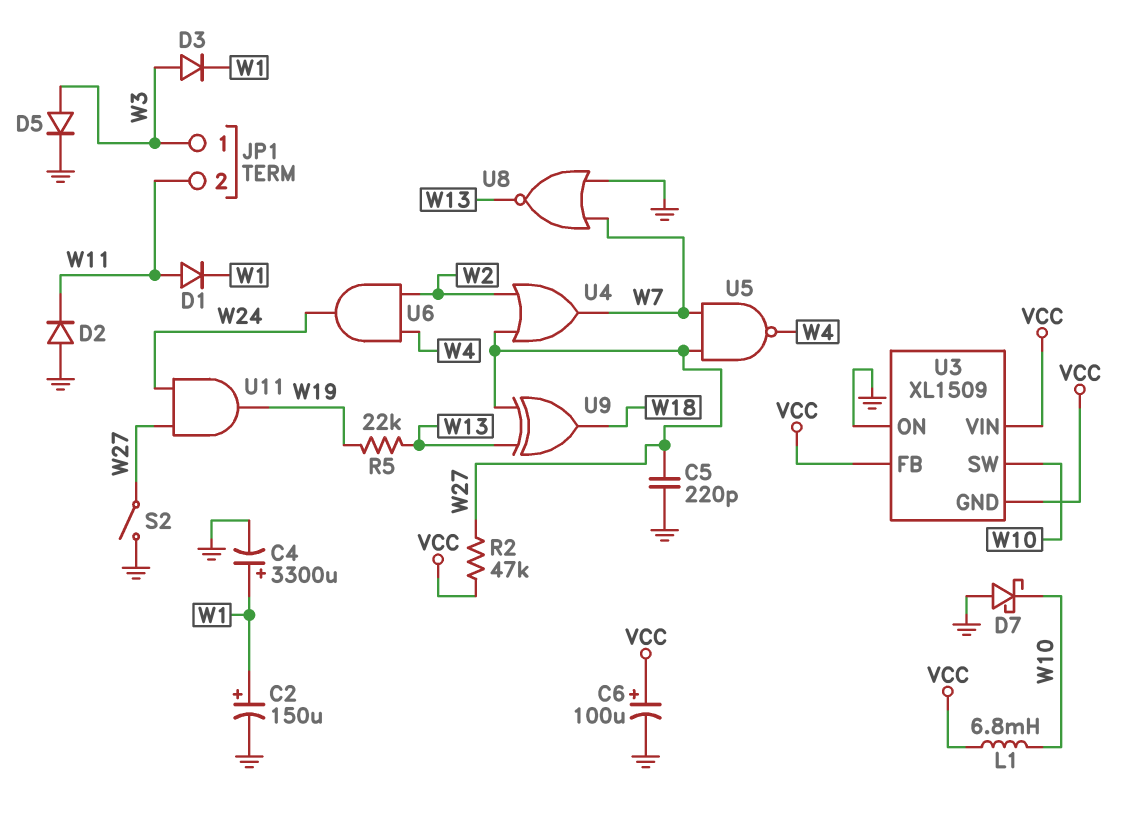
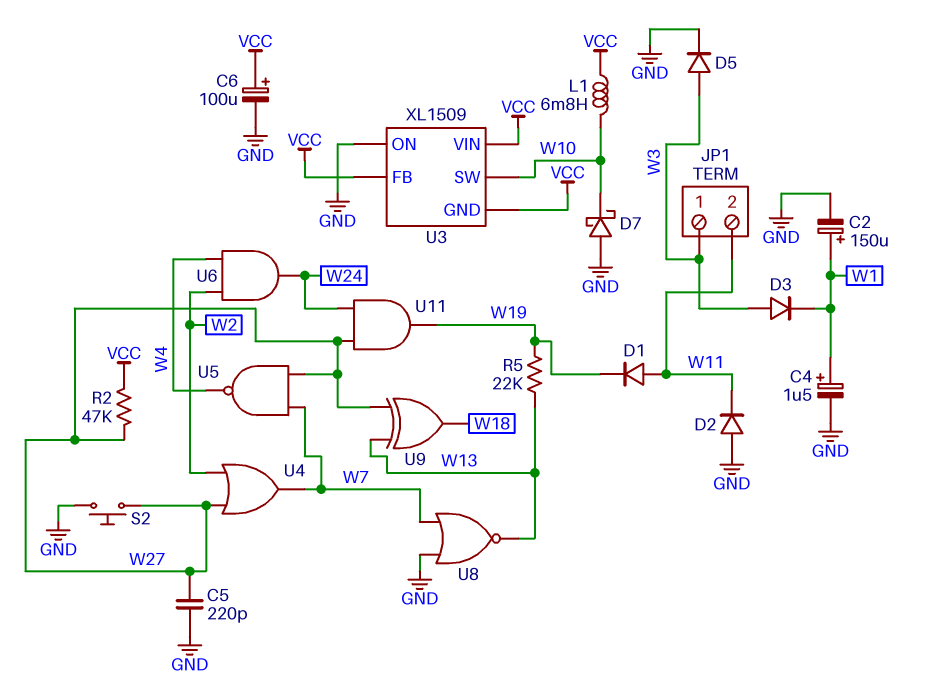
C4: 3300uF (plus W1, minus GND) -> 1.5uF (plus W1, minus GND)
D1: diode (A W11, K W1) -> diode (A W11, K W19)
S2: switch (GND, W27) -> button (GND, W27)

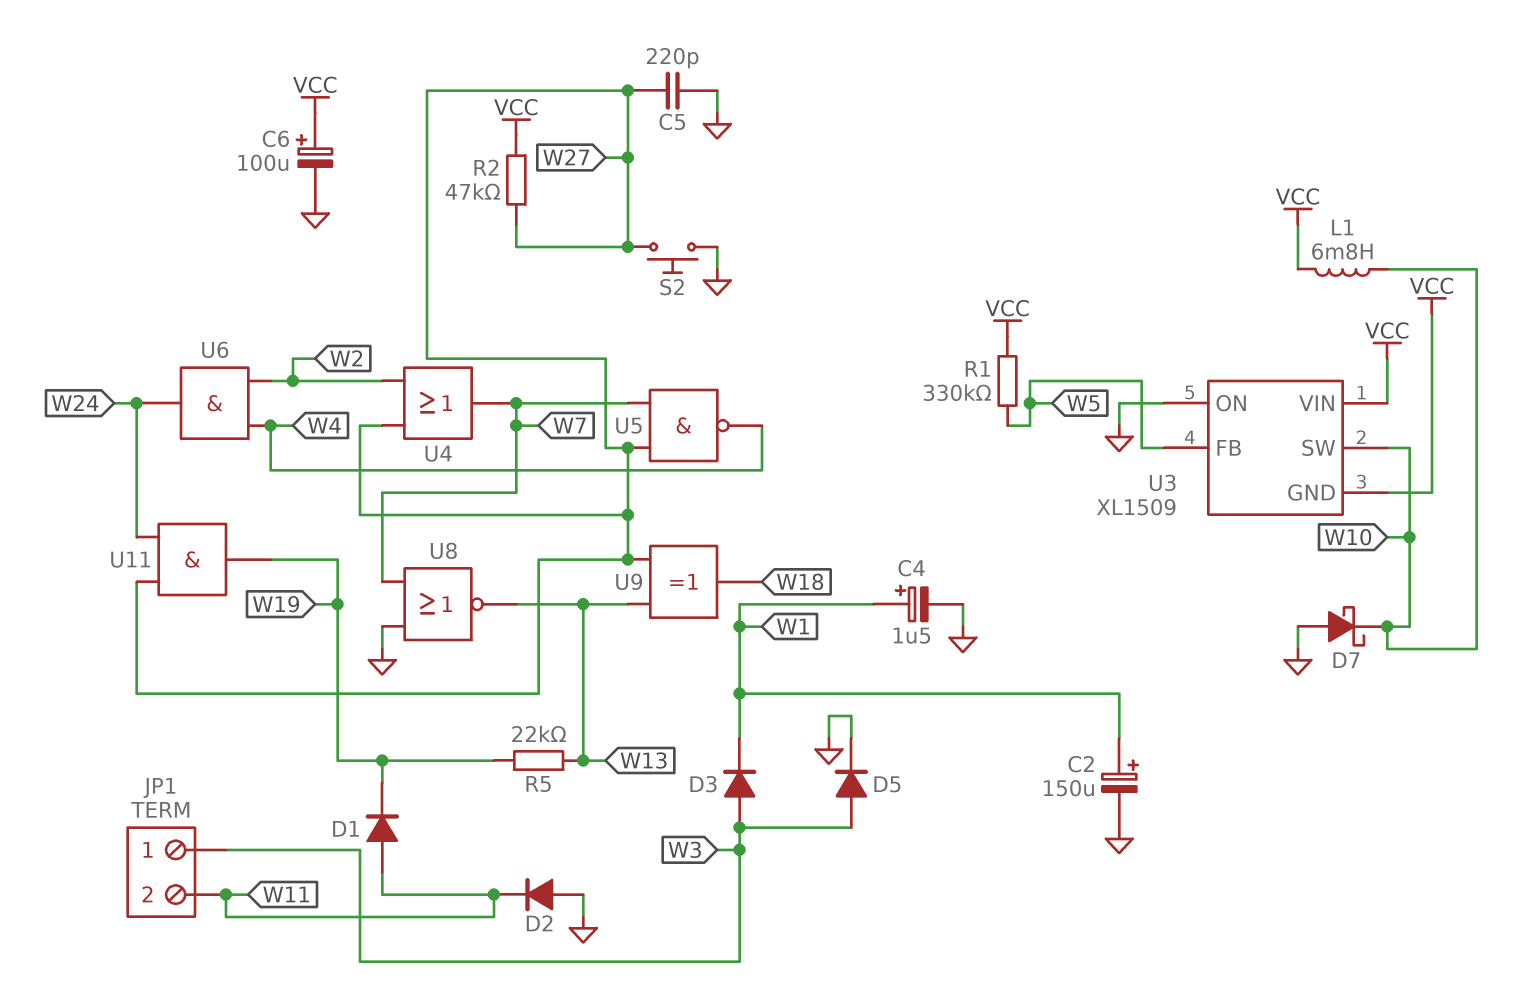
R1: none -> 330k (VCC, W5)
U3 pin FB: VCC -> W5

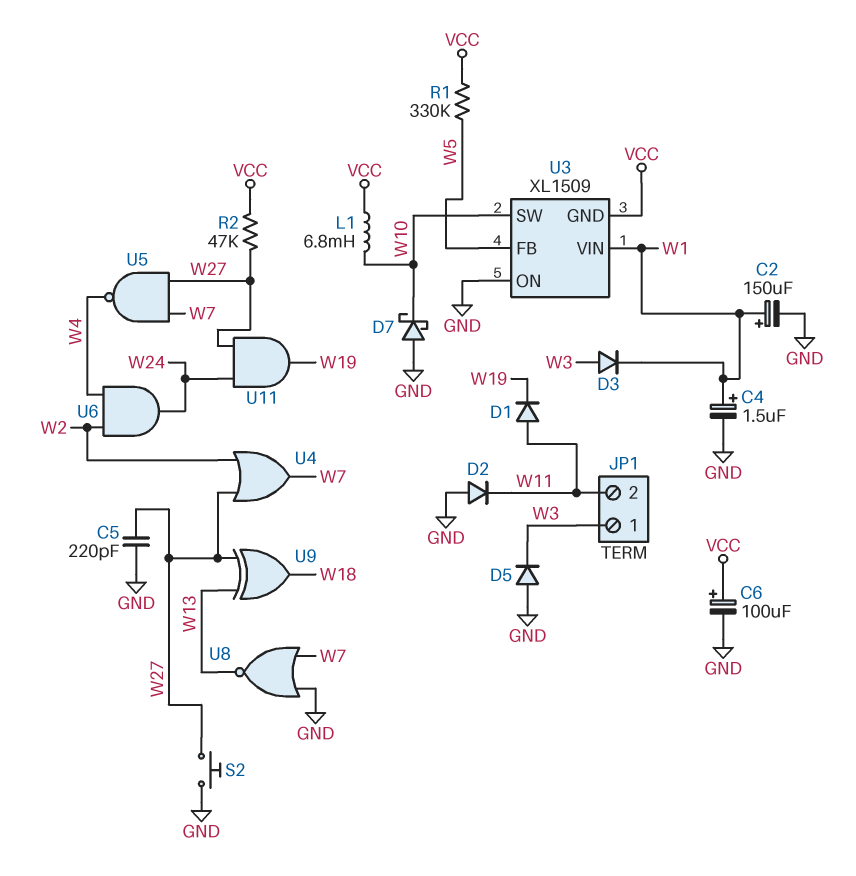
D5: diode (A W3, K GND) -> diode (A GND, K W3)
R5: 22k (W13, W19) -> none
U3 pin VIN: VCC -> W1

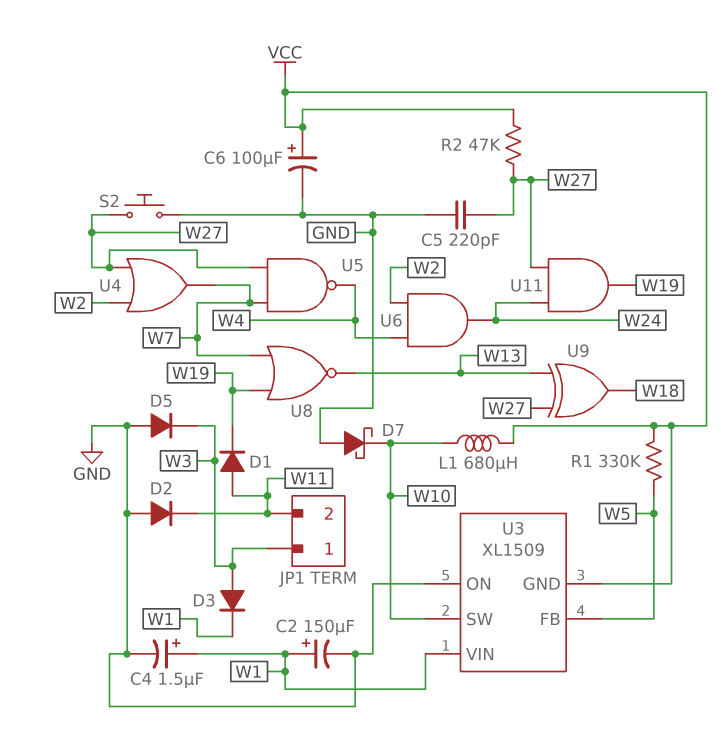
L1: 6.8mH (VCC, W10) -> 680uH (VCC, W10)
U8: NOR (in GND, in W7, out W13) -> NOR (in W7, in W19, out W13)

